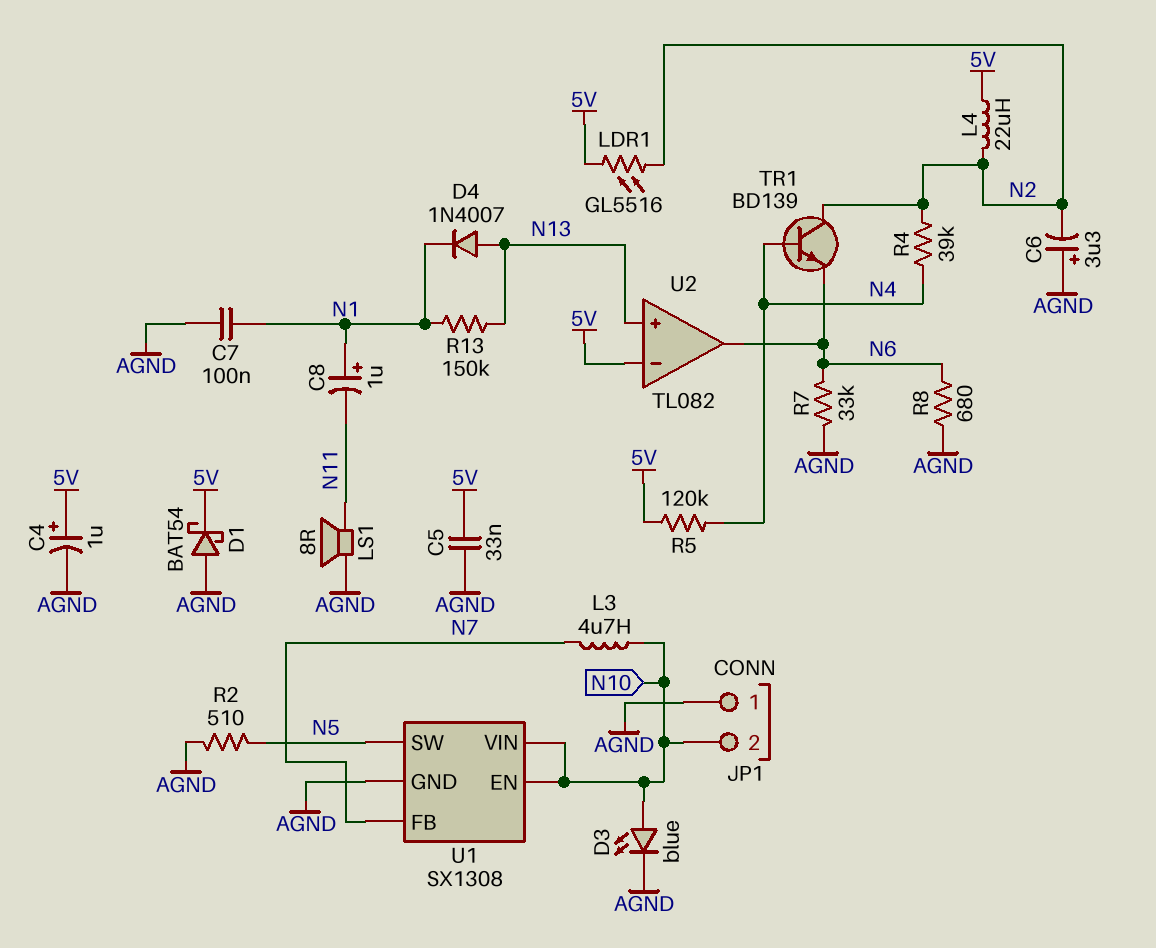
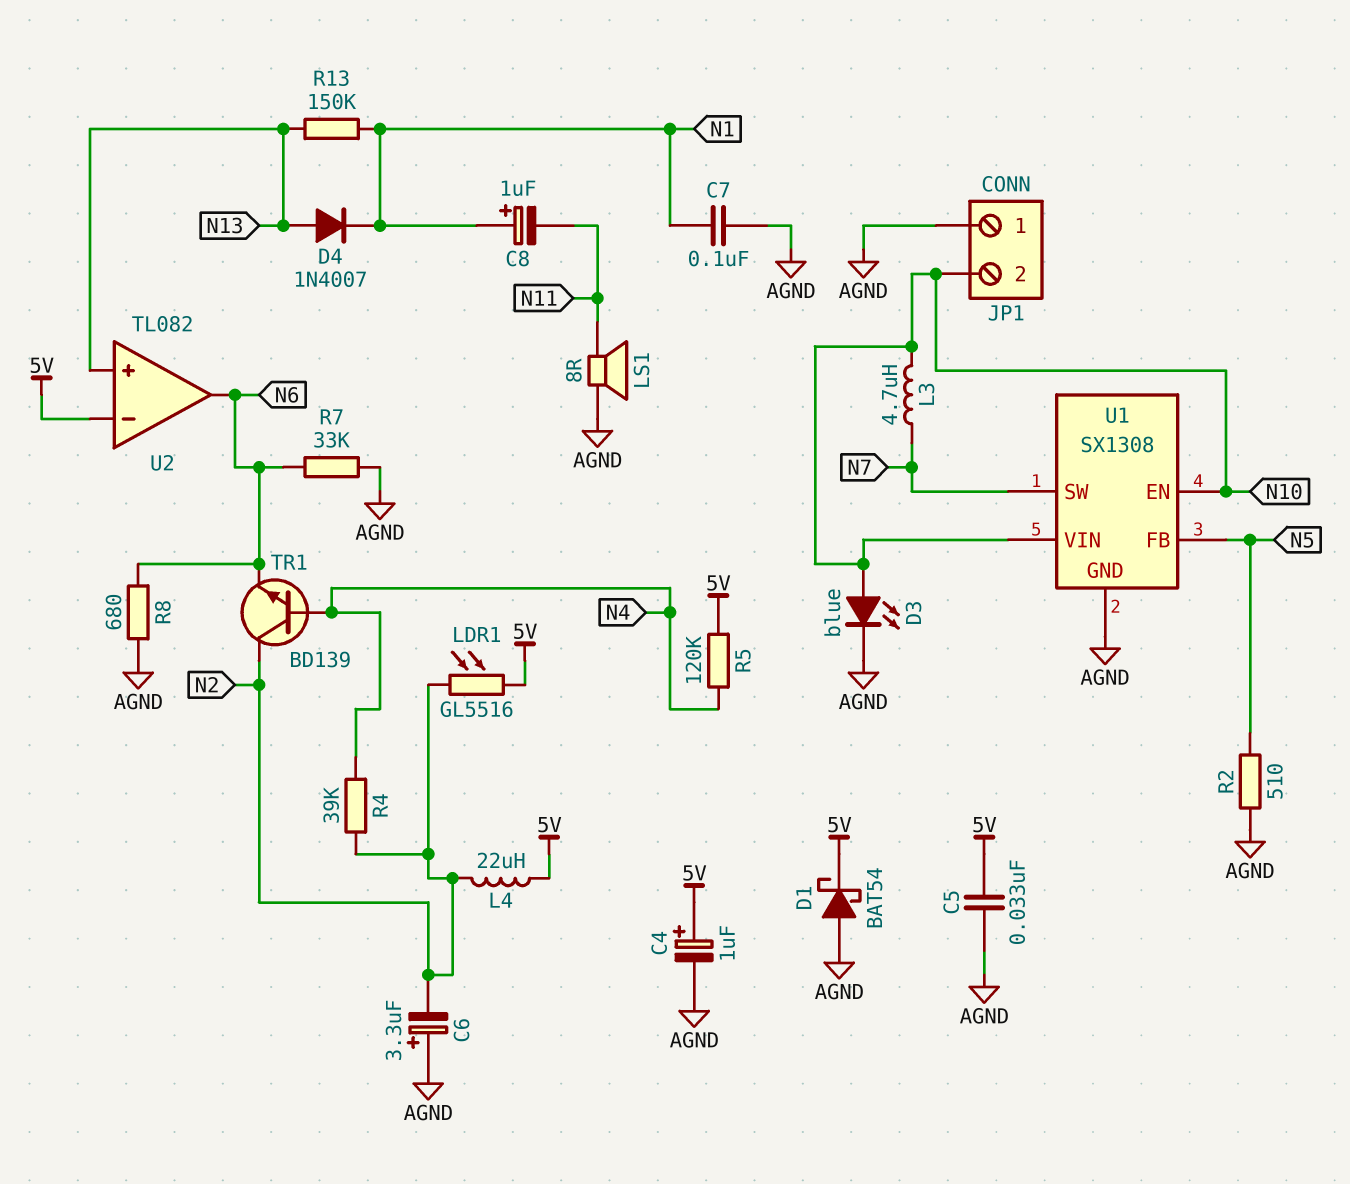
U1 pin FB: N7 -> N5
U1 pin SW: N5 -> N7

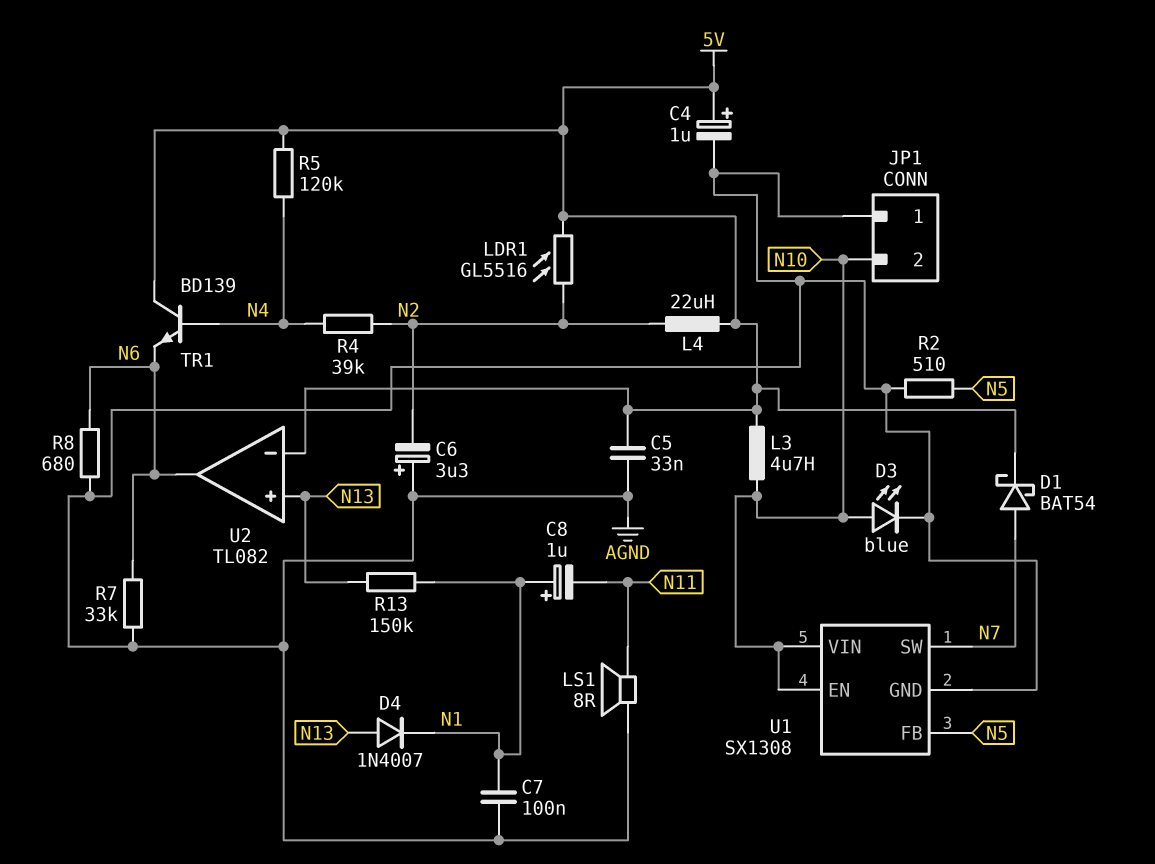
D1: schottky BAT54 (A AGND, K 5V) -> schottky BAT54 (A N7, K 5V)
L3: 4.7uH (N7, N10) -> 4.7uH (5V, N10)
TR1: NPN BD139 (B N4, C N2, E N6) -> NPN BD139 (B N4, C 5V, E N6)

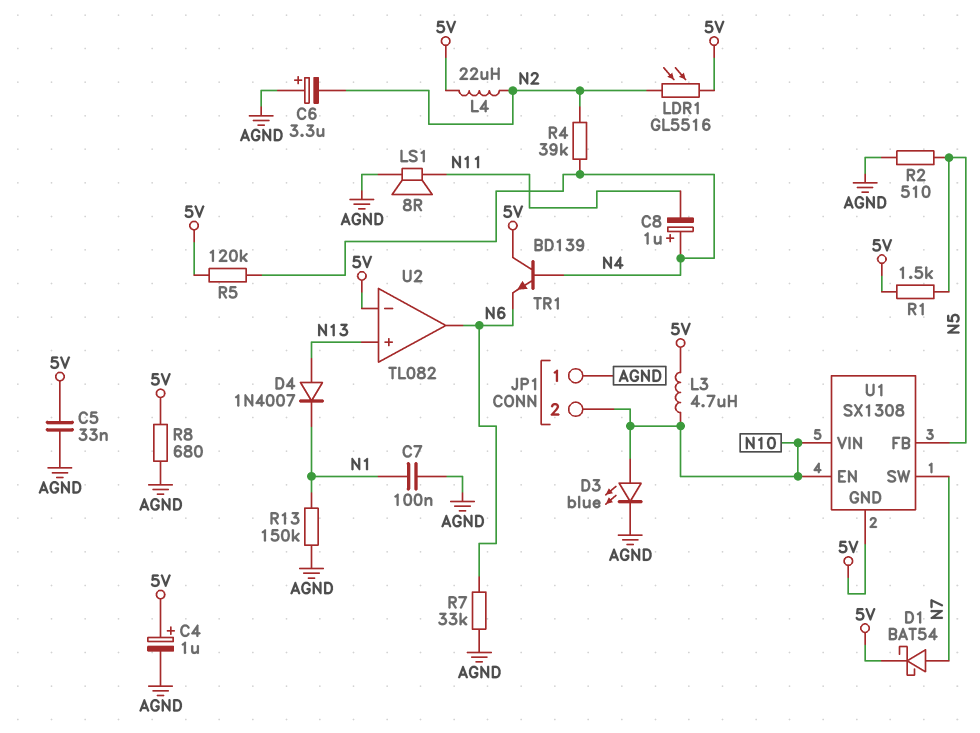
C8: 1uF (plus N1, minus N11) -> 1uF (plus N4, minus N11)
R1: none -> 1.5k (5V, N5)
R8: 680 (AGND, N6) -> 680 (5V, AGND)
R13: 150k (N1, N13) -> 150k (AGND, N1)
U1 pin GND: AGND -> 5V

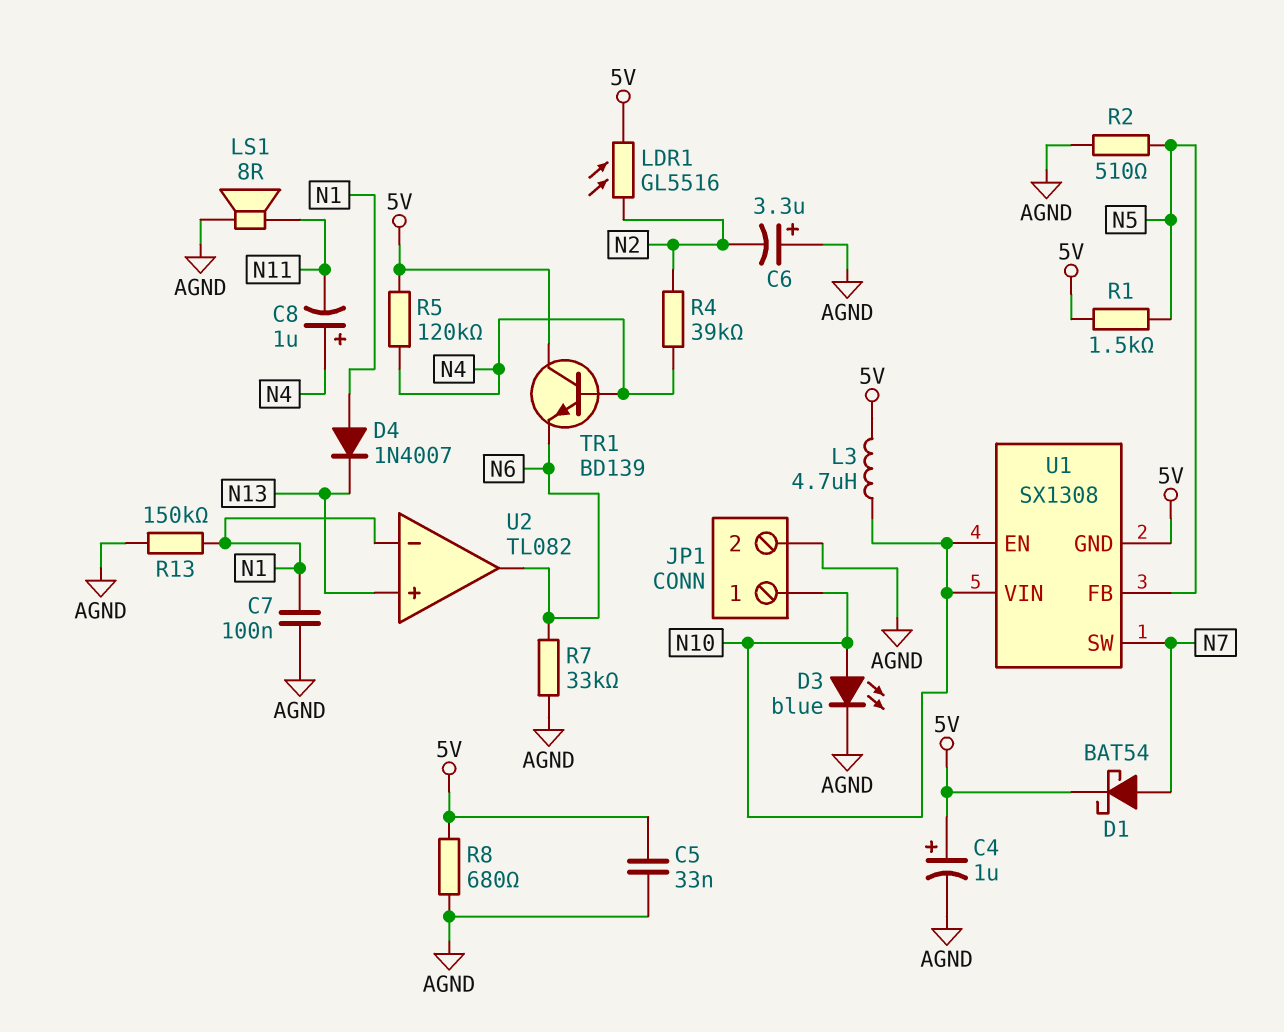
D4: diode 1N4007 (A N13, K N1) -> diode 1N4007 (A N1, K N13)
JP1 pin 1: AGND -> N10
JP1 pin 2: N10 -> AGND
L4: 22uH (5V, N2) -> none
U2 pin in-: 5V -> N1

